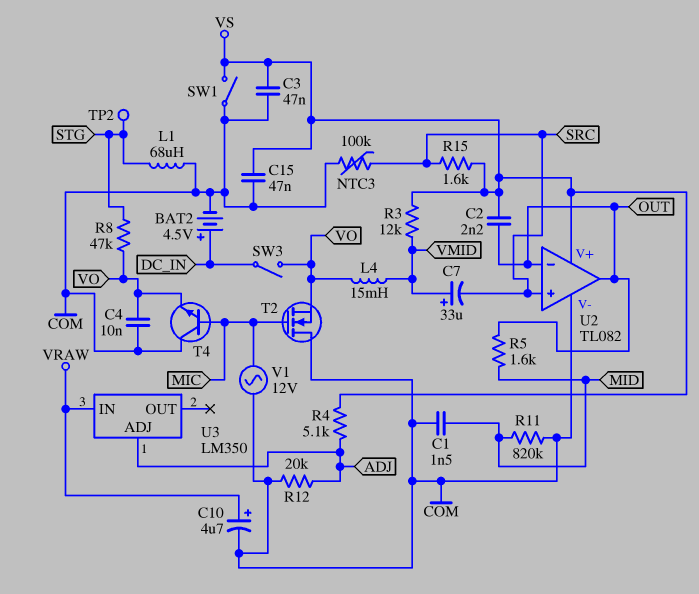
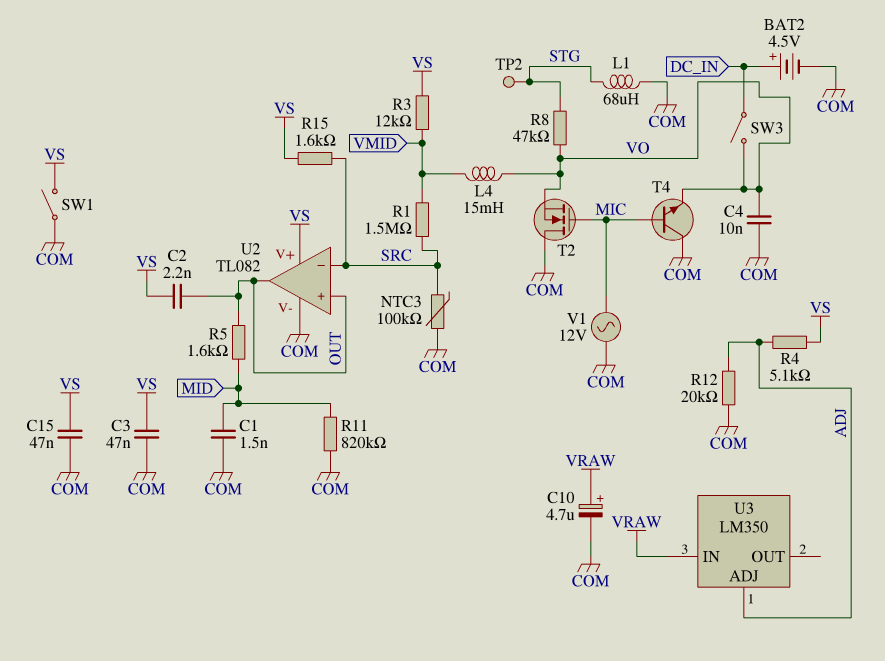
C7: 33uF (plus VMID, minus SRC) -> none
R1: none -> 1.5M (SRC, VMID)
U2 pin in+: SRC -> OUT
U2 pin in-: OUT -> SRC

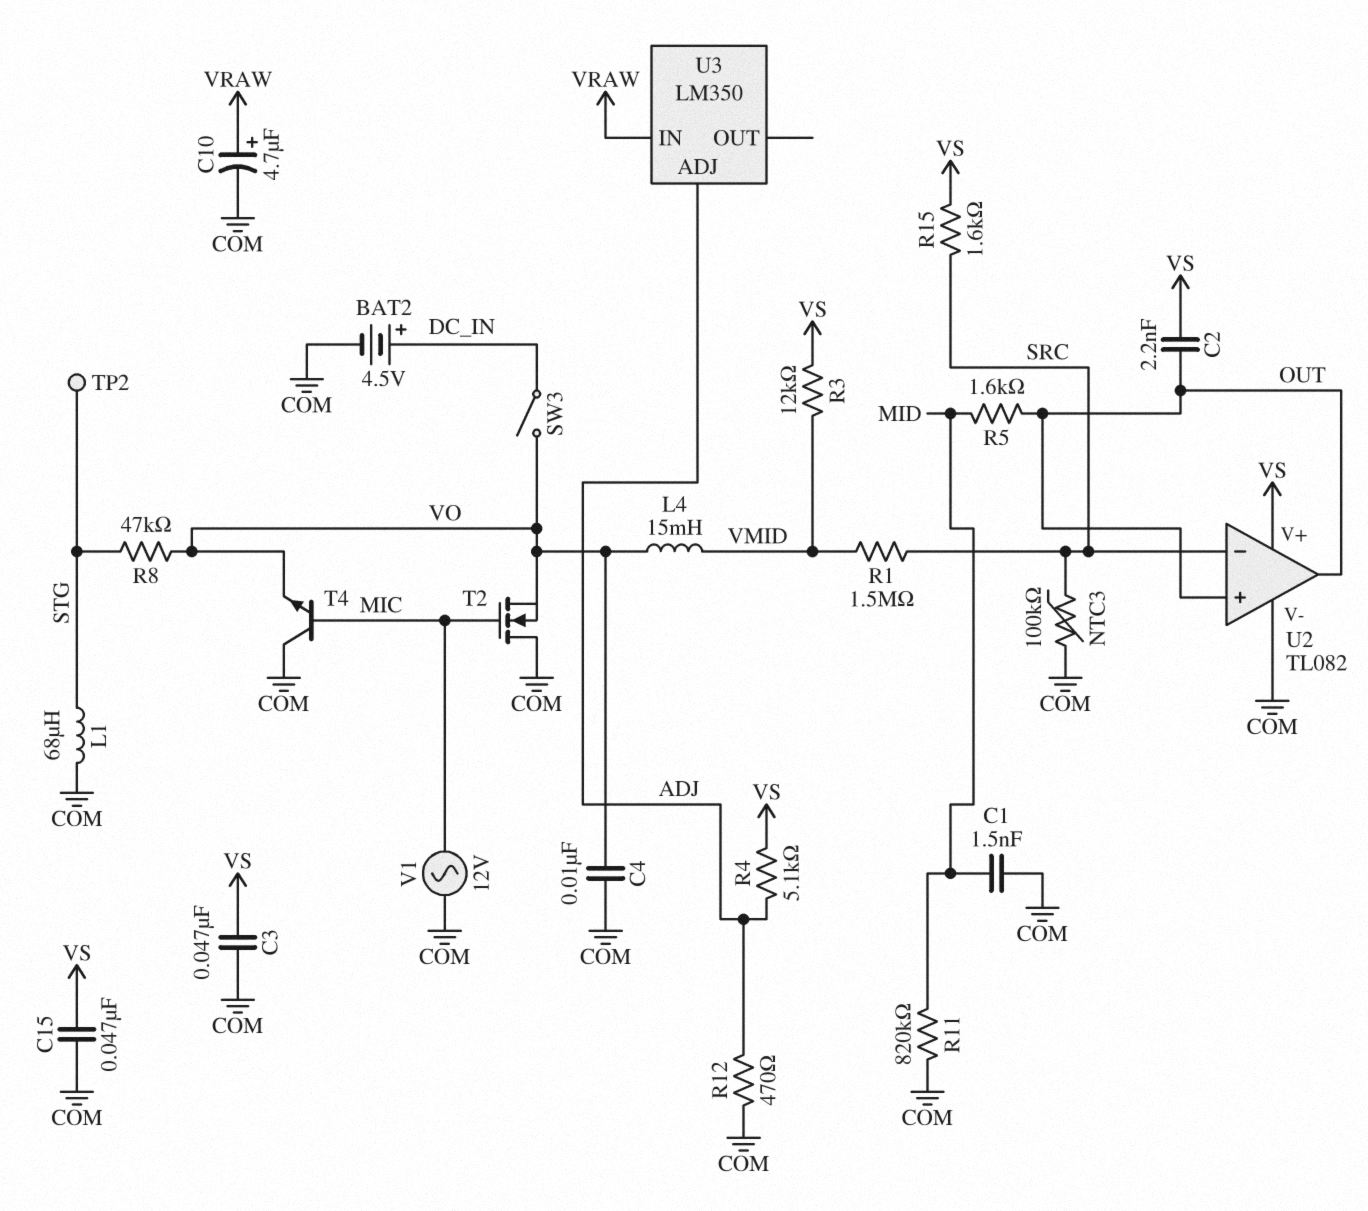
R12: 20k (ADJ, COM) -> 470 (ADJ, COM)
SW1: switch (COM, VS) -> none

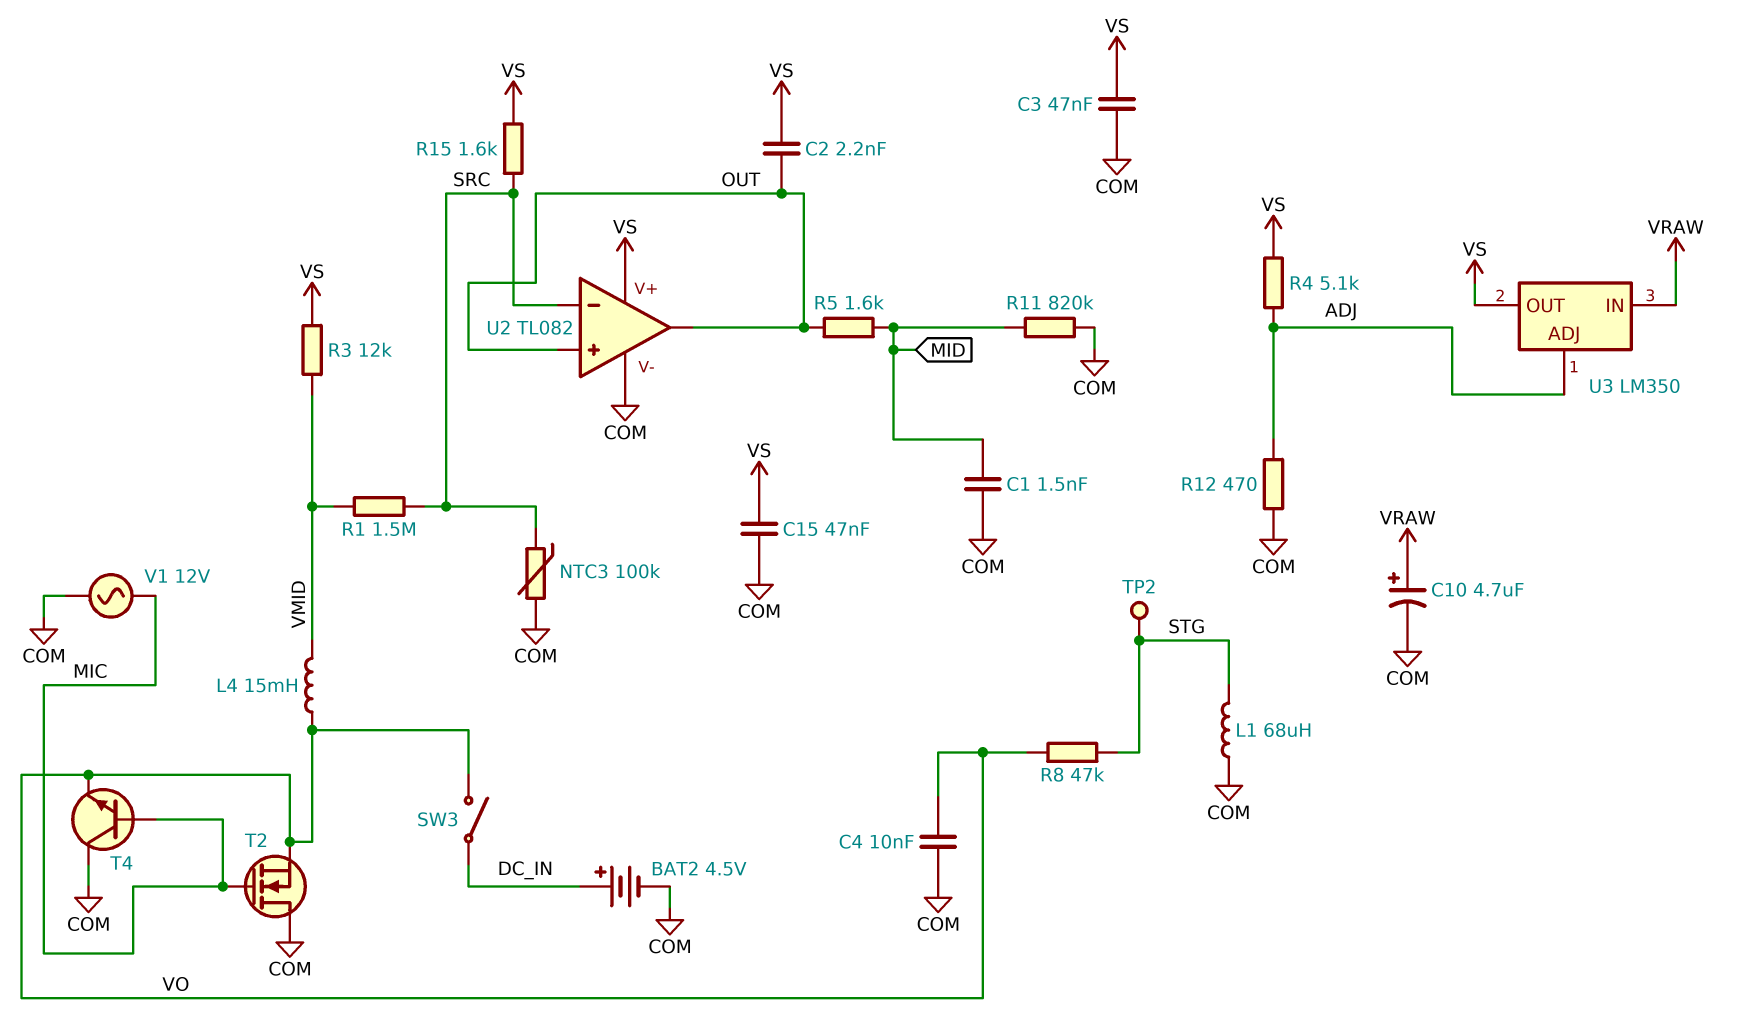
U3 pin OUT: none -> VS

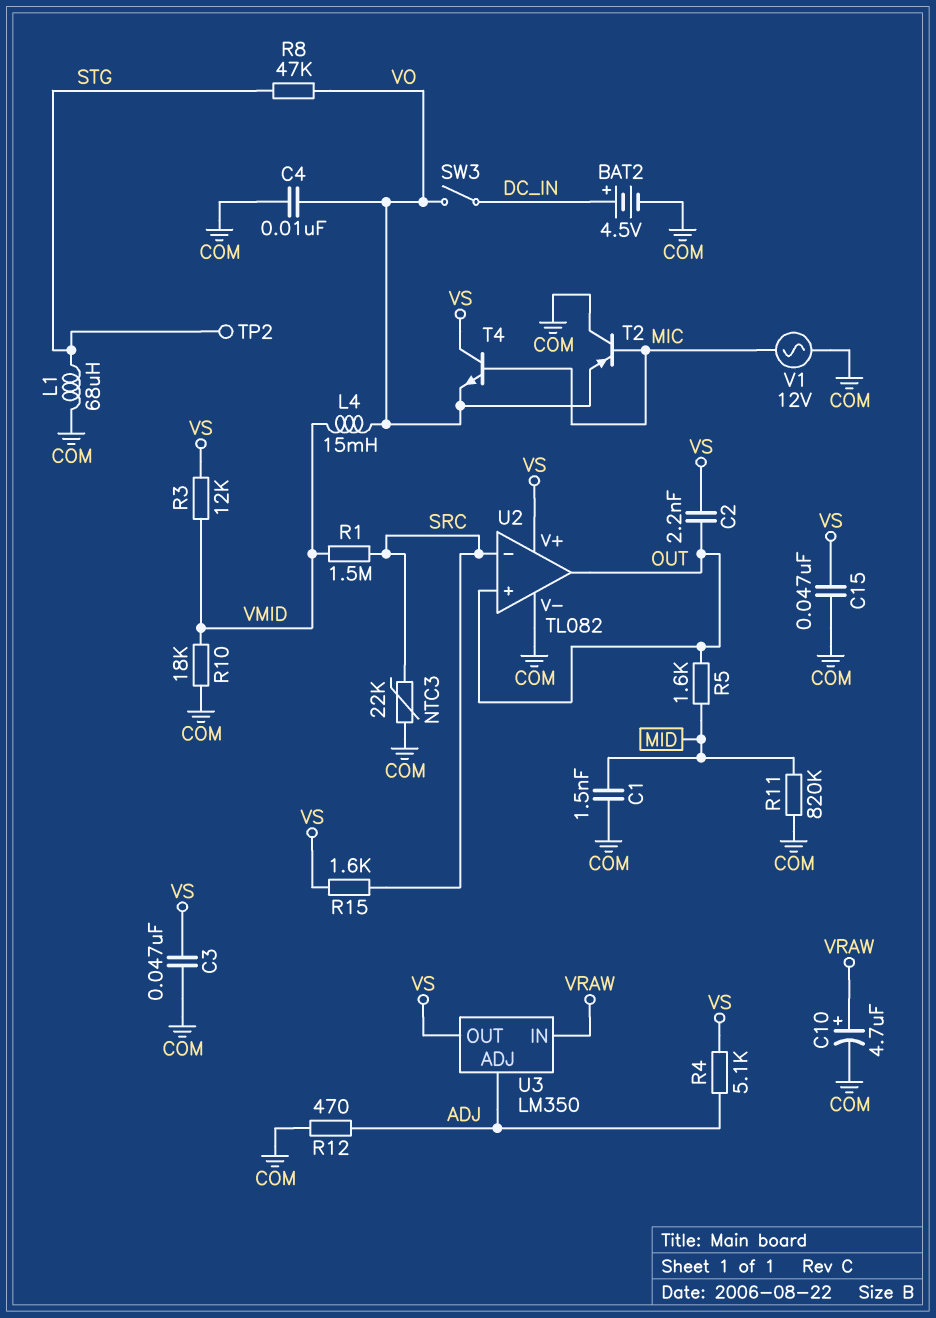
NTC3: 100k (COM, SRC) -> 22k (COM, SRC)
R10: none -> 18k (COM, VMID)
T2: NMOS (G MIC, D COM, S VO) -> PNP (B MIC, C COM, E VO)
T4: NPN (B MIC, C COM, E VO) -> NPN (B MIC, C VS, E VO)

